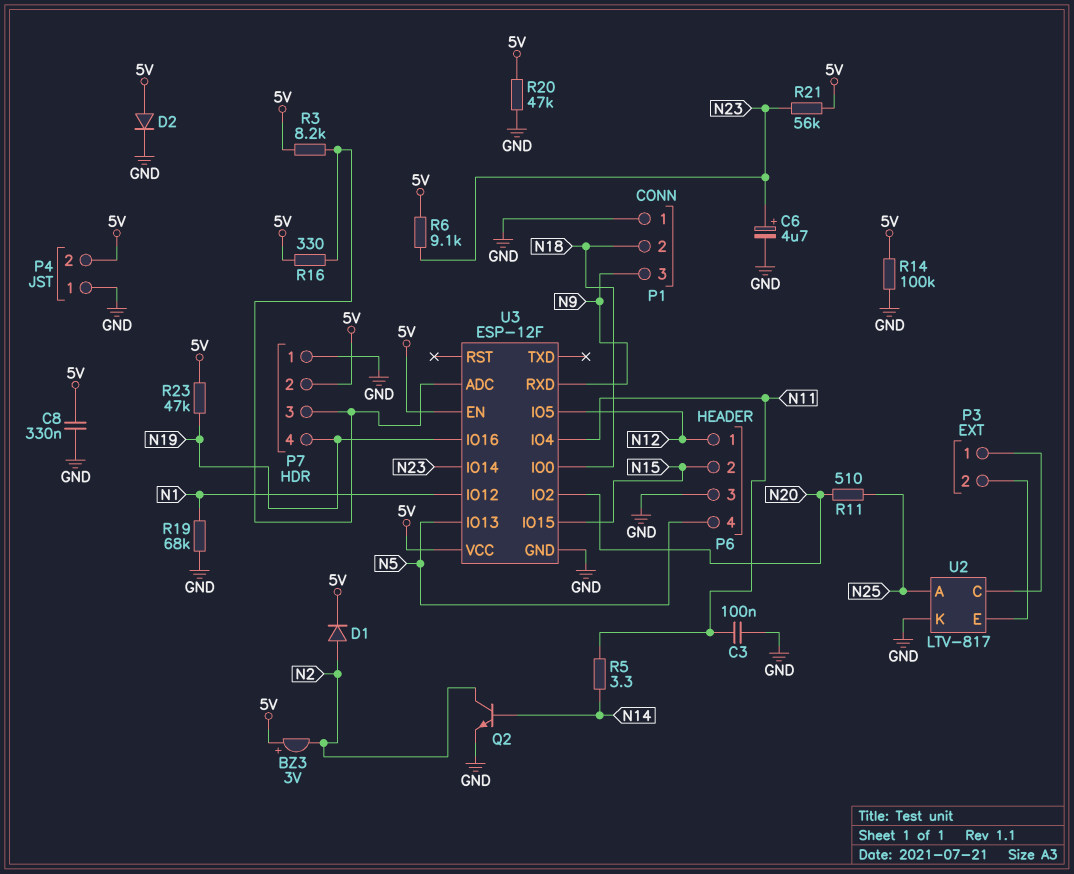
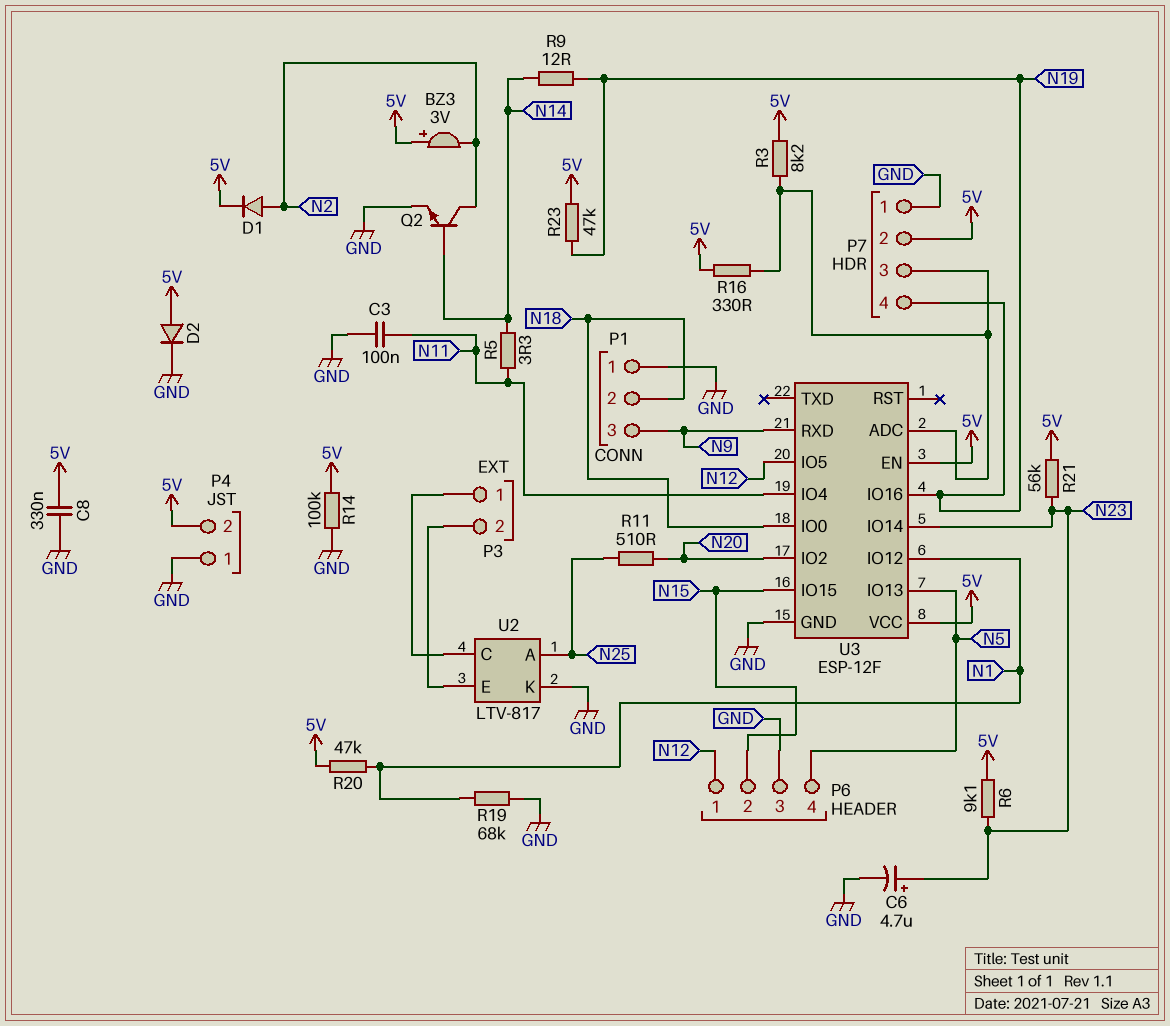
R9: none -> 12 (N14, N19)
R20: 47k (5V, GND) -> 47k (5V, N1)

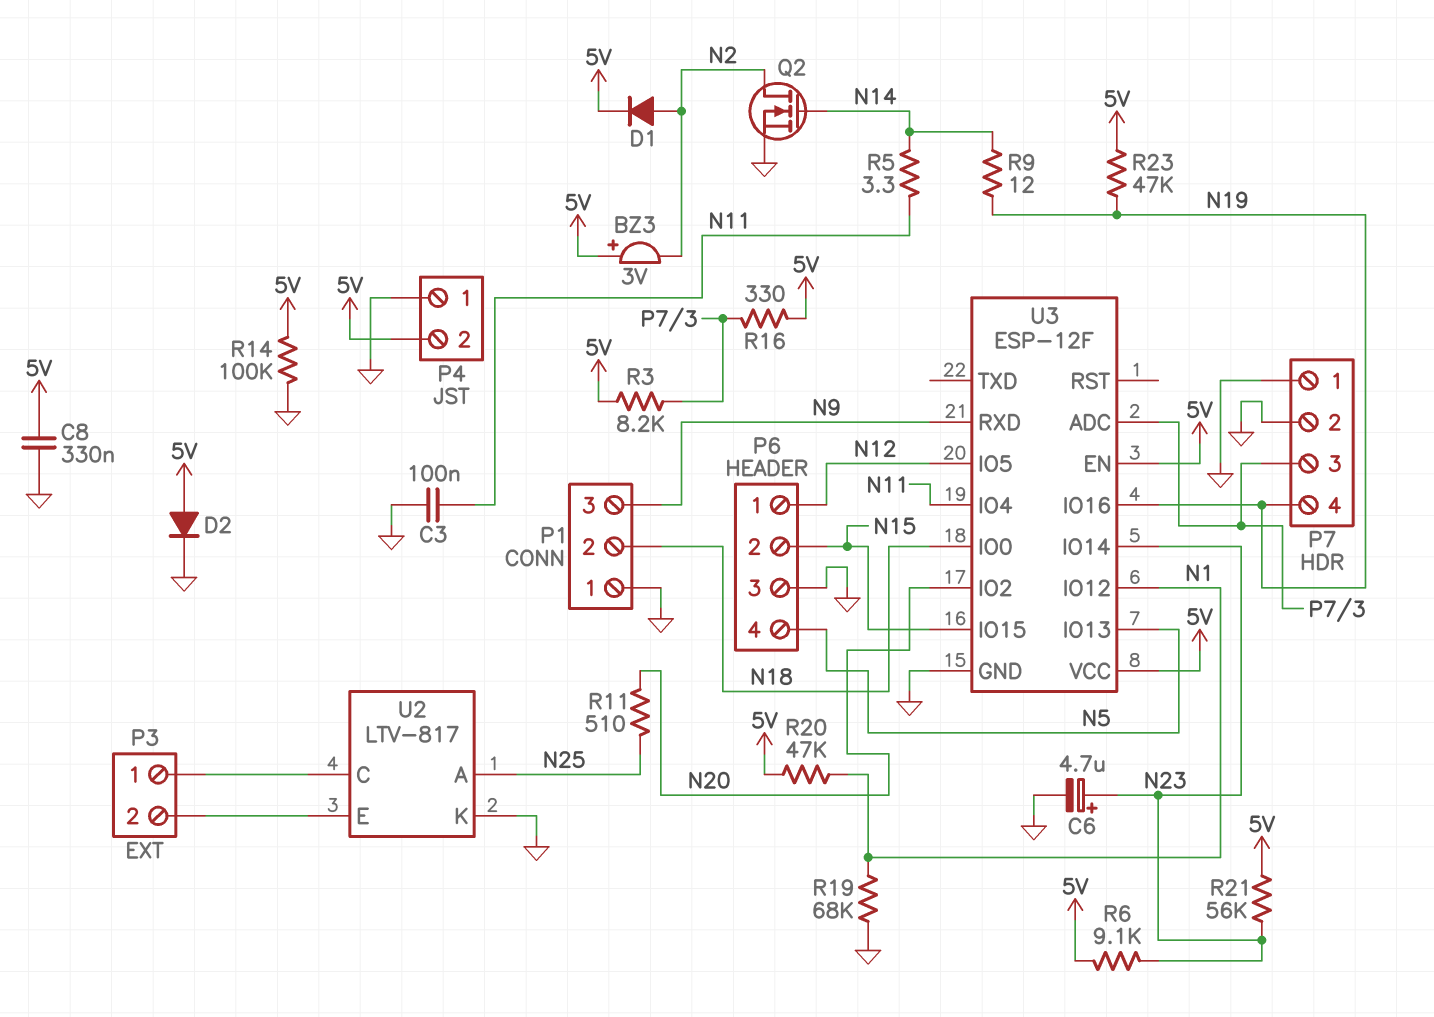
P7 pin 2: 5V -> GND
Q2: NPN (B N14, C N2, E GND) -> NMOS (G N14, D N2, S GND)

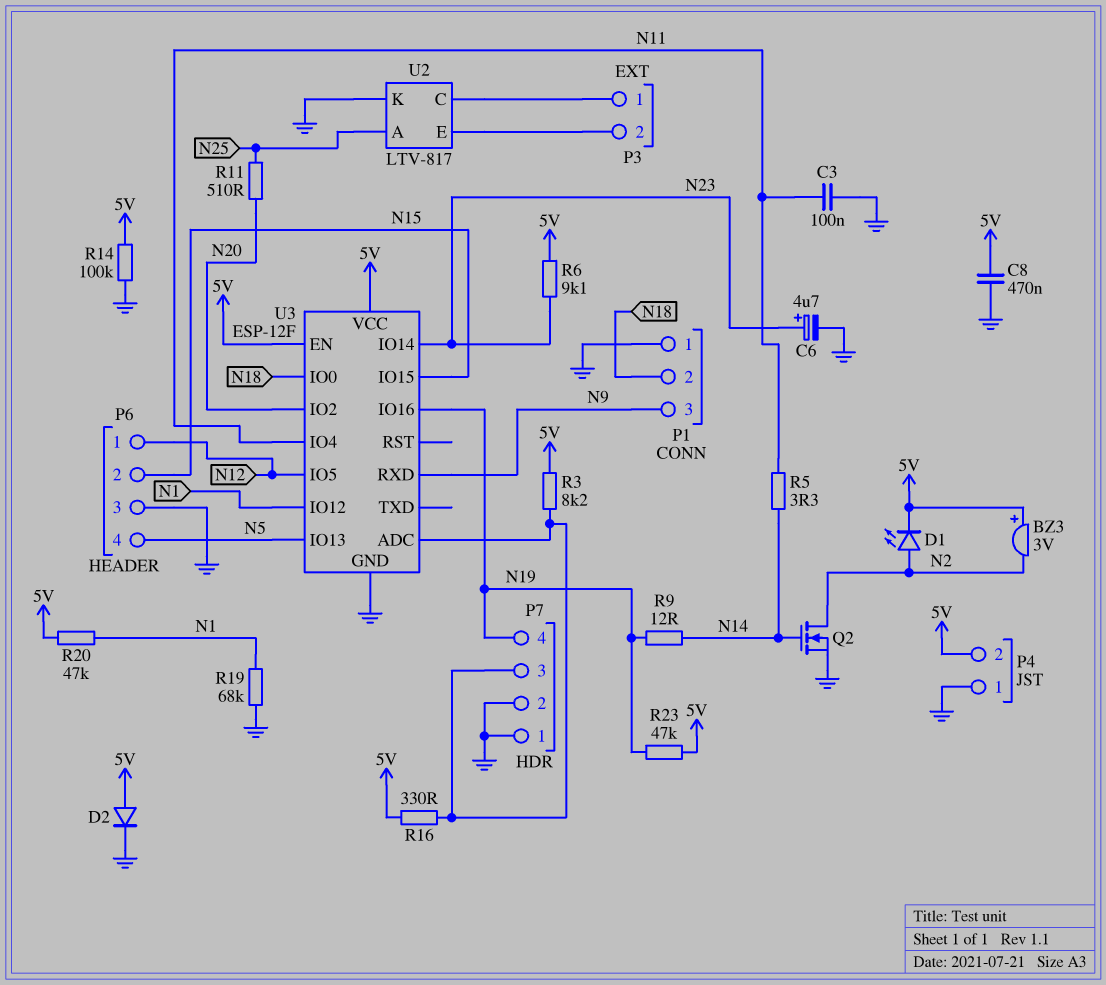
C8: 330nF (5V, GND) -> 470nF (5V, GND)
D1: diode (A N2, K 5V) -> LED (A N2, K 5V)
R21: 56k (5V, N23) -> none

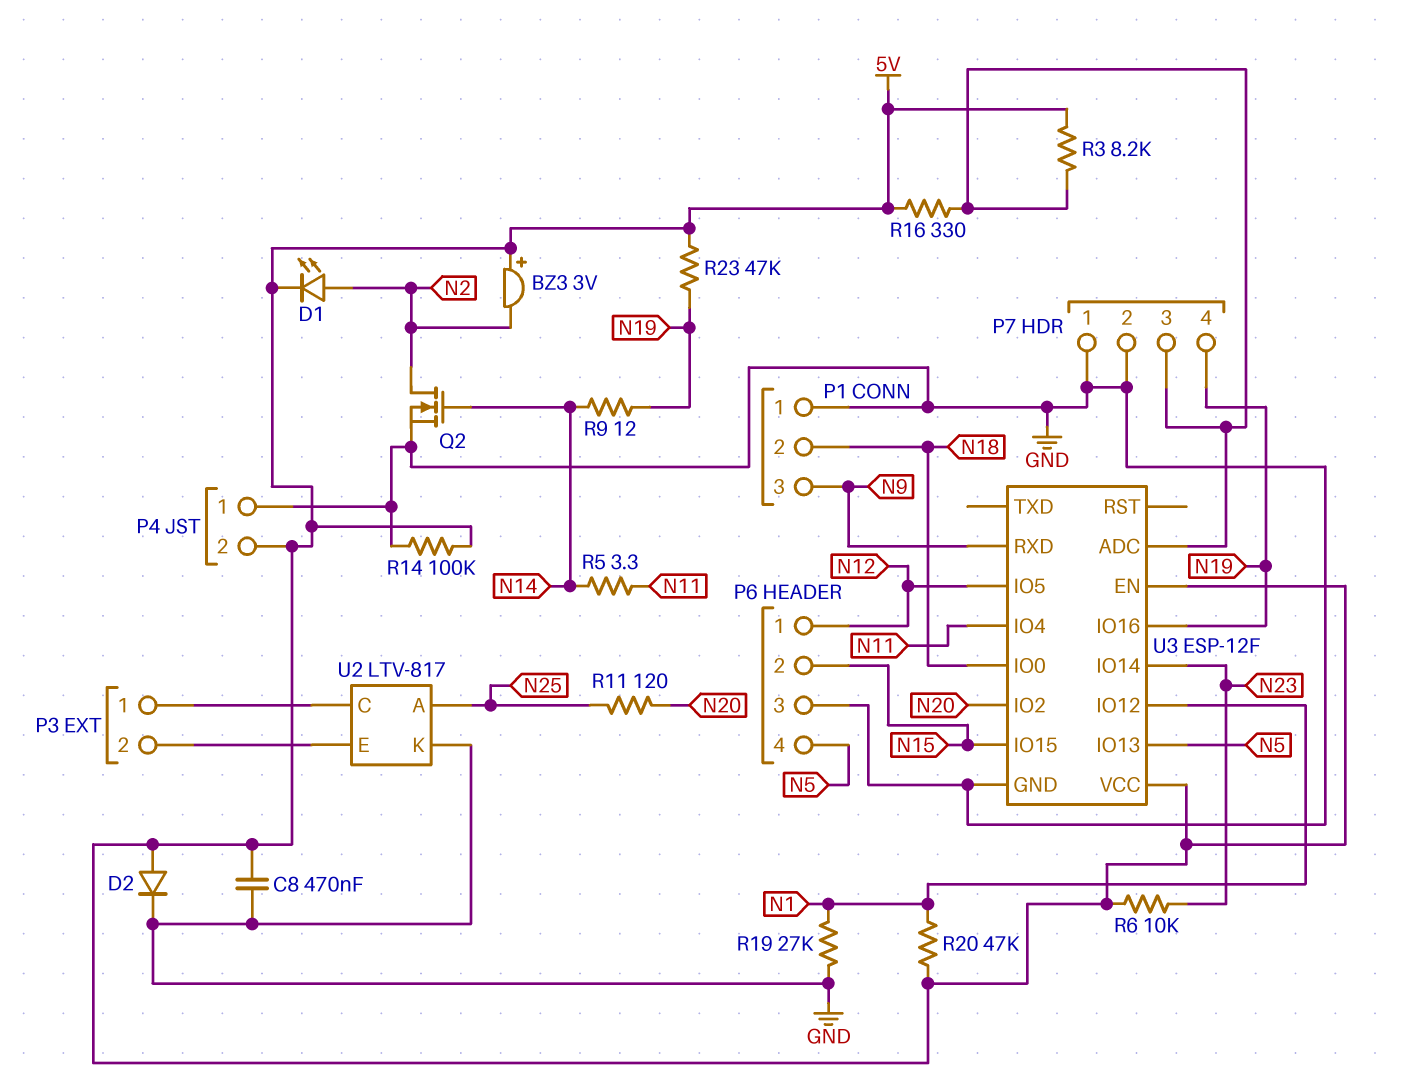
C3: 100nF (GND, N11) -> none
C6: 4.7uF (plus N23, minus GND) -> none
R6: 9.1k (5V, N23) -> 10k (5V, N23)
R11: 510 (N20, N25) -> 120 (N20, N25)
R19: 68k (GND, N1) -> 27k (GND, N1)

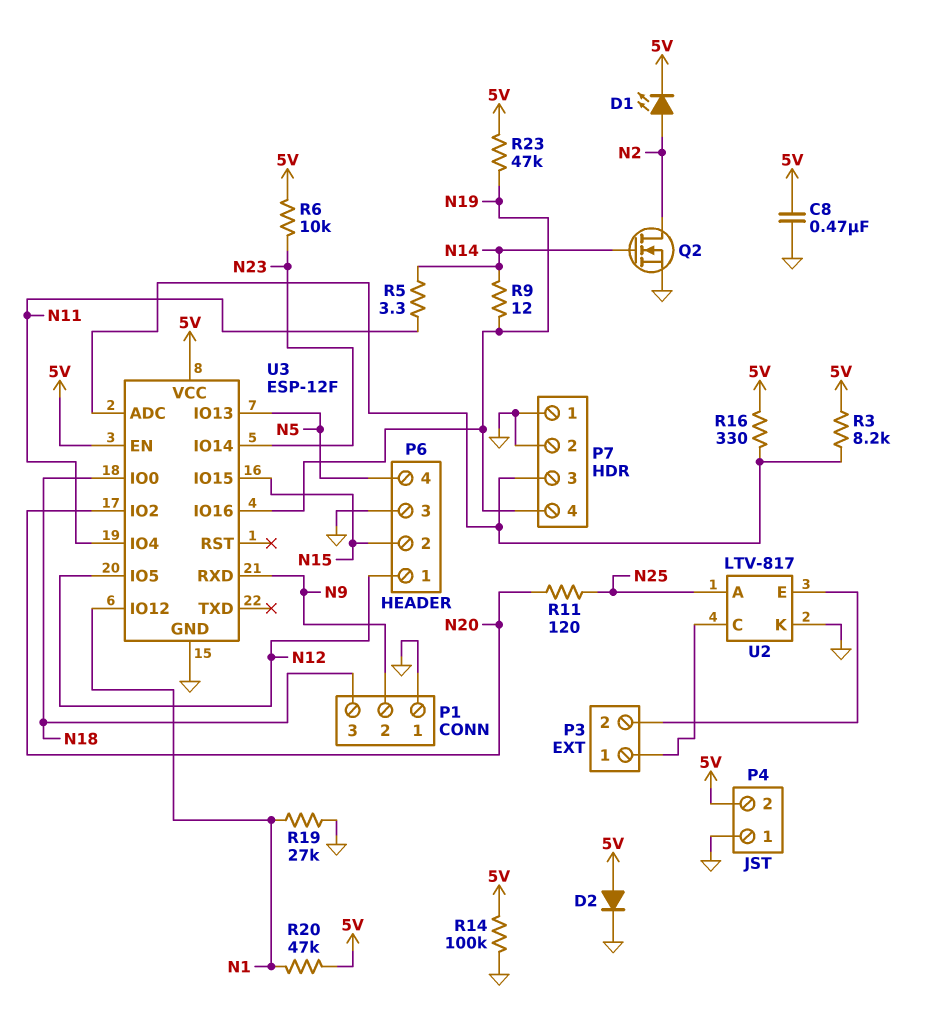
BZ3: buzzer 3V (plus 5V, minus N2) -> none
P1 pin 2: N18 -> N9
P1 pin 3: N9 -> N18

